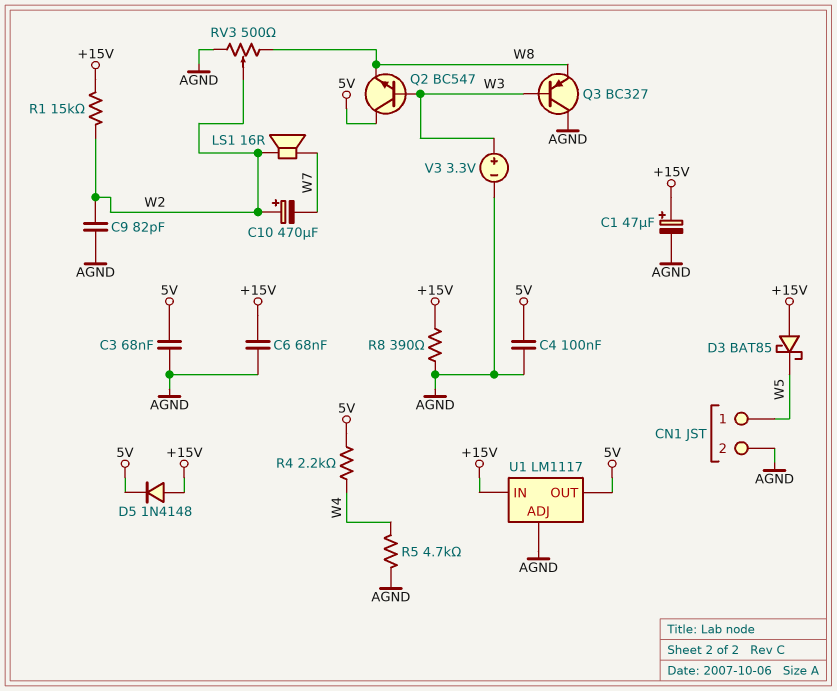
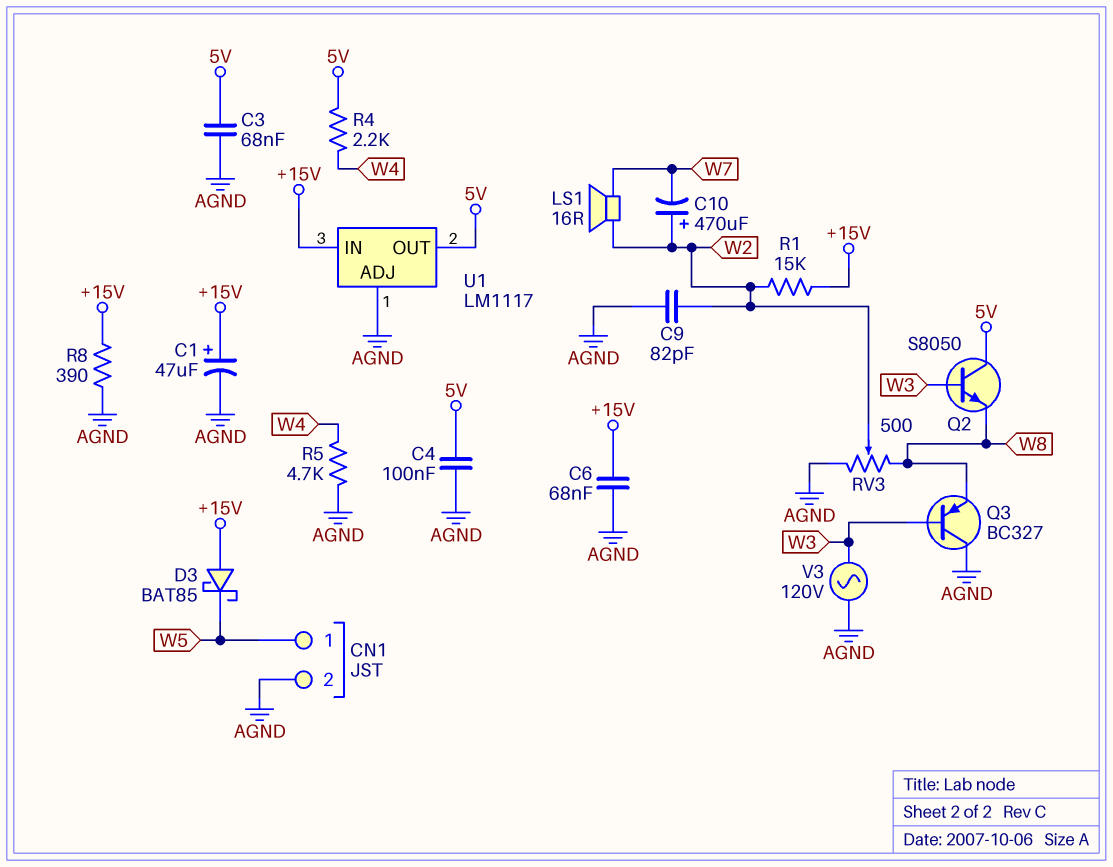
D5: diode 1N4148 (A +15V, K 5V) -> none
Q2: NPN BC547 (B W3, C 5V, E W8) -> NPN S8050 (B W3, C 5V, E W8)
V3: 3.3V (plus W3, minus AGND) -> AC 120V (AGND, W3)

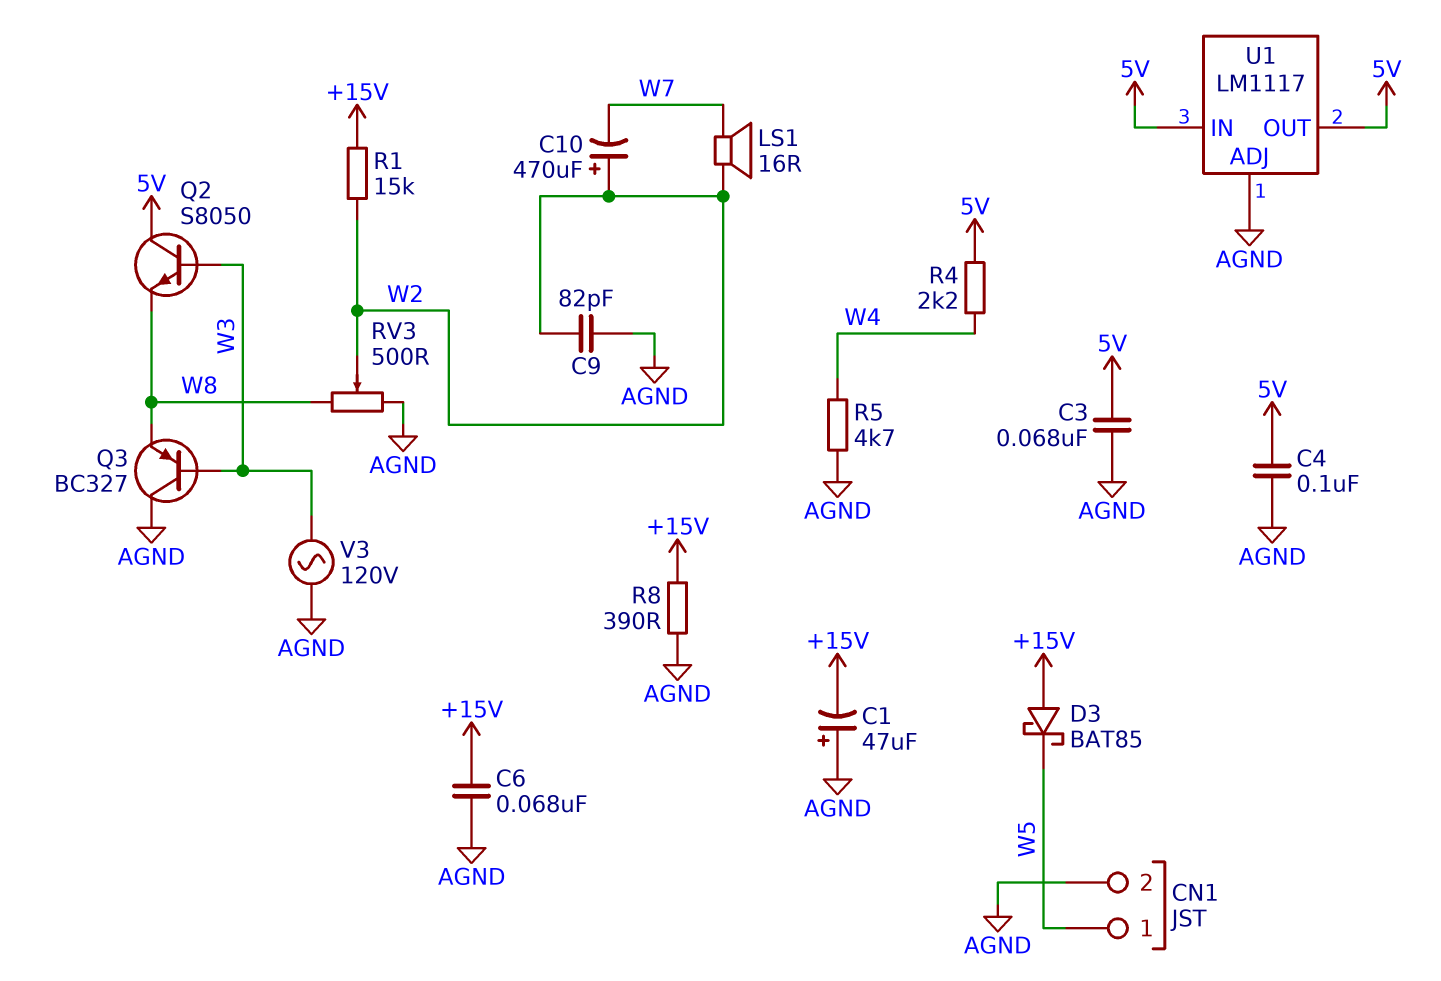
C1: 47uF (plus +15V, minus AGND) -> 47uF (plus AGND, minus +15V)
U1 pin IN: +15V -> 5V

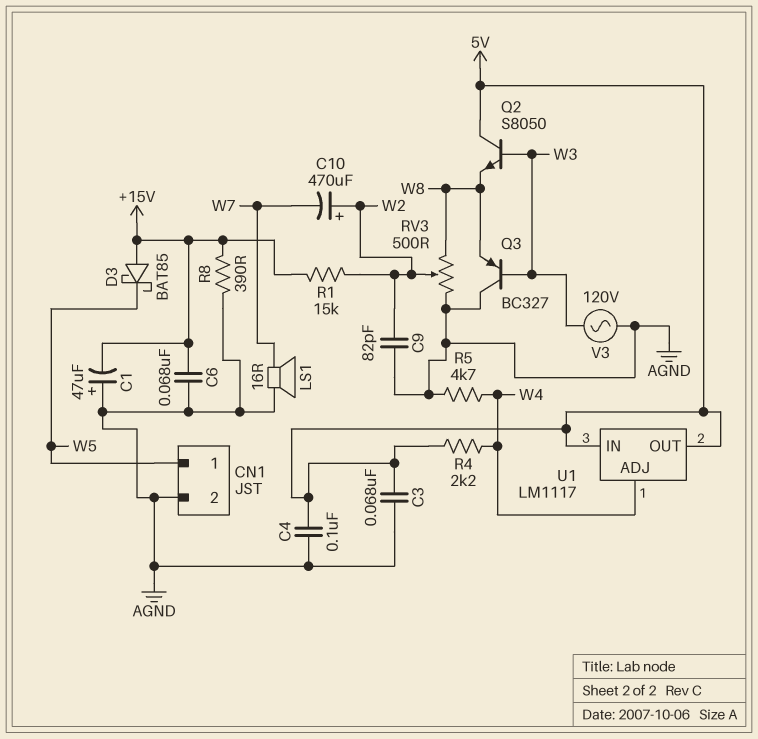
LS1: speaker 16R (W2, W7) -> speaker 16R (AGND, W7)
U1 pin ADJ: AGND -> W4

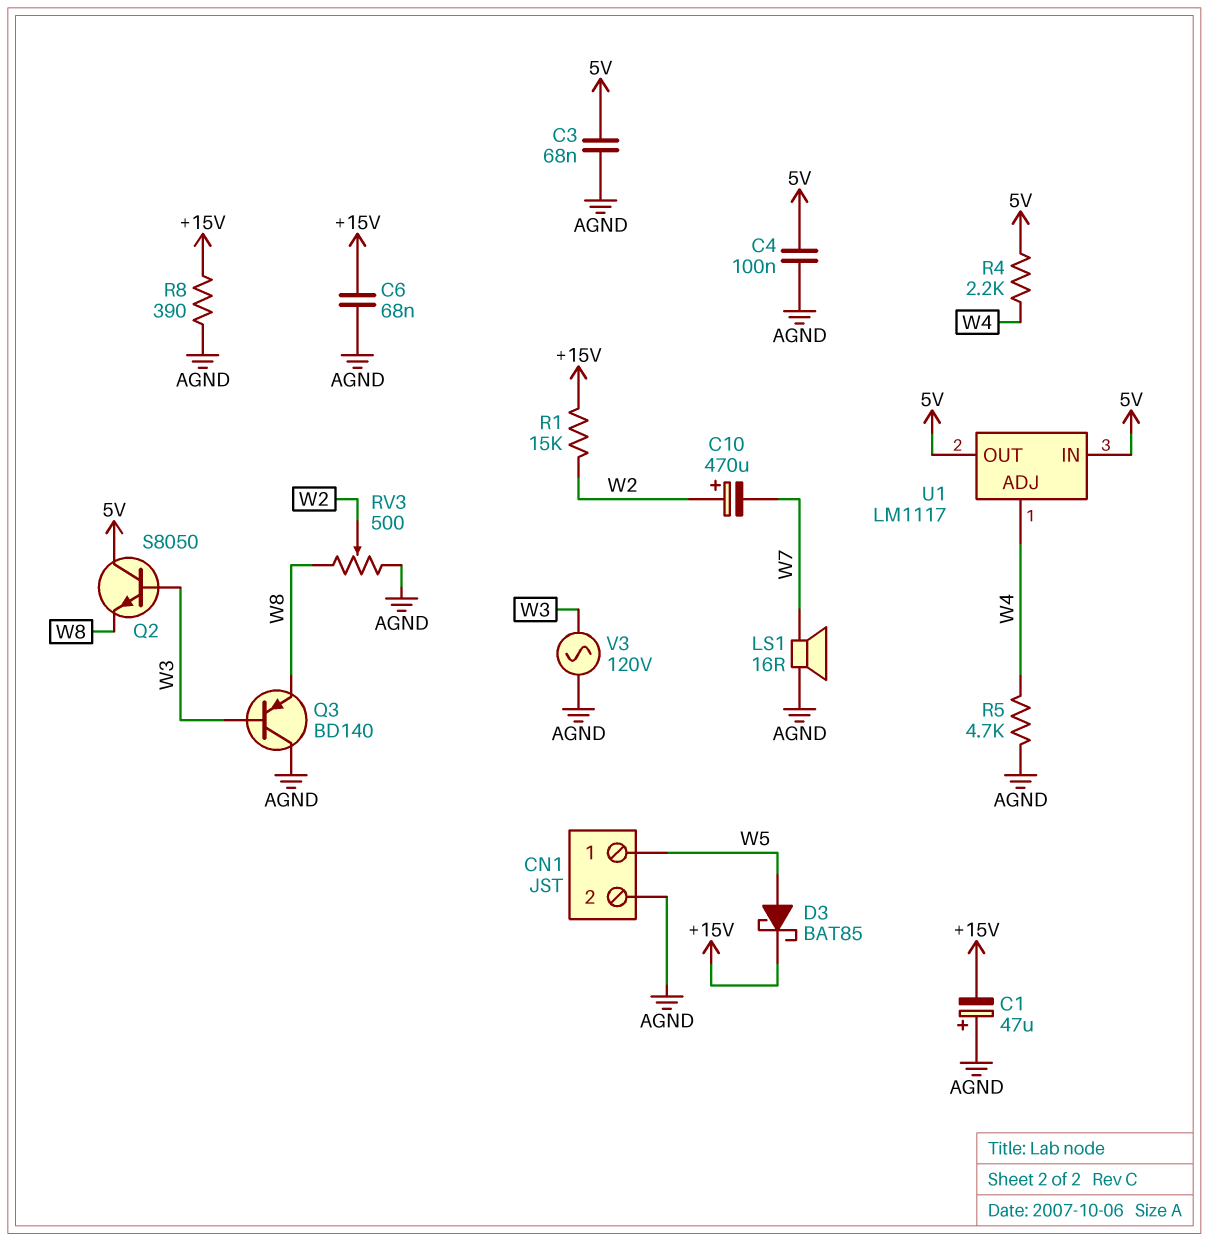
C9: 82pF (AGND, W2) -> none
D3: schottky BAT85 (A +15V, K W5) -> schottky BAT85 (A W5, K +15V)
Q3: PNP BC327 (B W3, C AGND, E W8) -> PNP BD140 (B W3, C AGND, E W8)

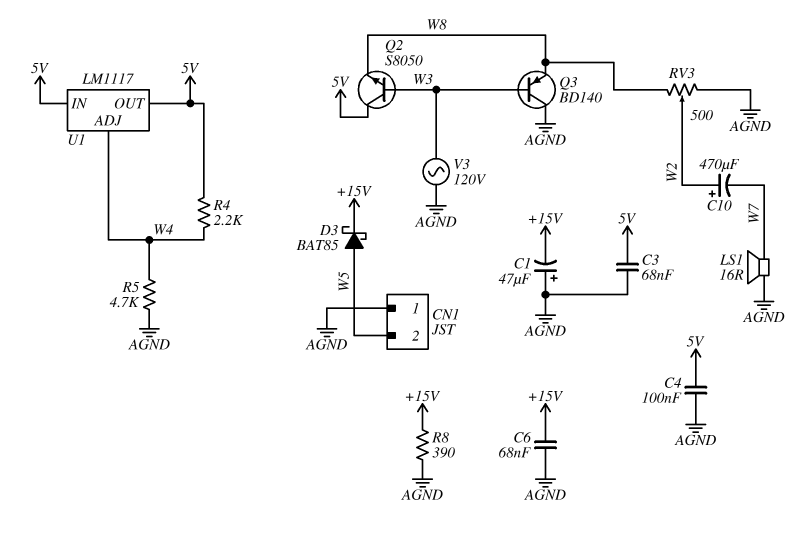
CN1 pin 1: W5 -> AGND
CN1 pin 2: AGND -> W5
R1: 15k (+15V, W2) -> none

